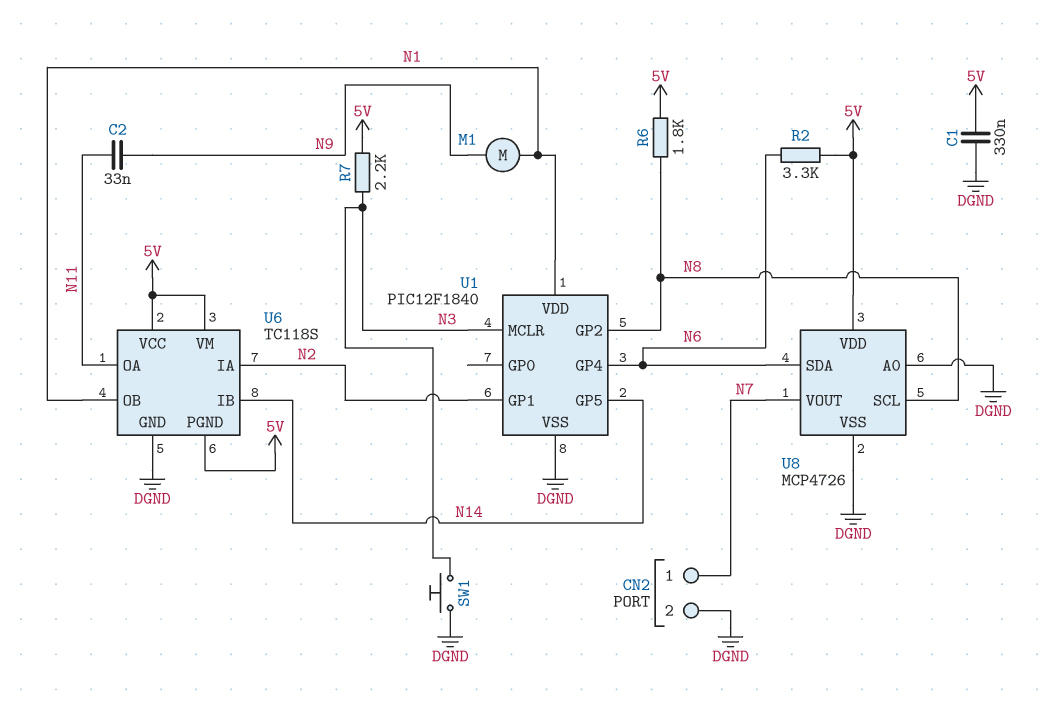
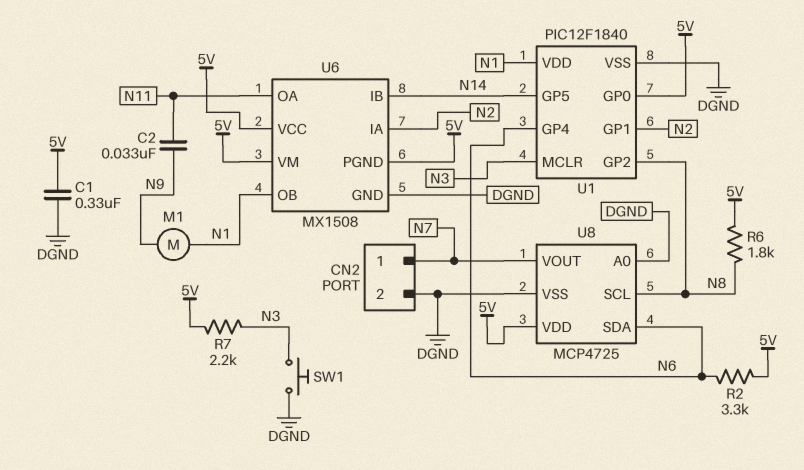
U1 pin GP0: none -> 5V
U6: TC118S -> MX1508
U8: MCP4726 -> MCP4725

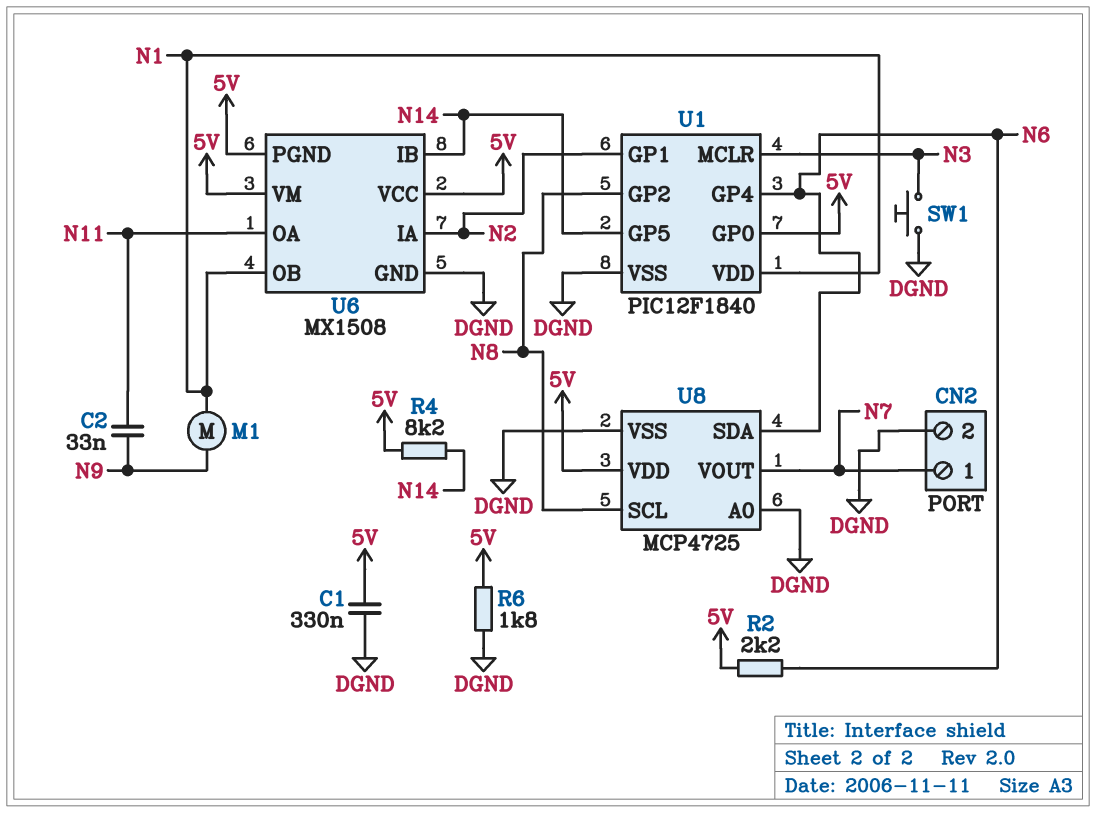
R2: 3.3k (5V, N6) -> 2.2k (5V, N6)
R4: none -> 8.2k (5V, N14)
R6: 1.8k (5V, N8) -> 1.8k (5V, DGND)
R7: 2.2k (5V, N3) -> none

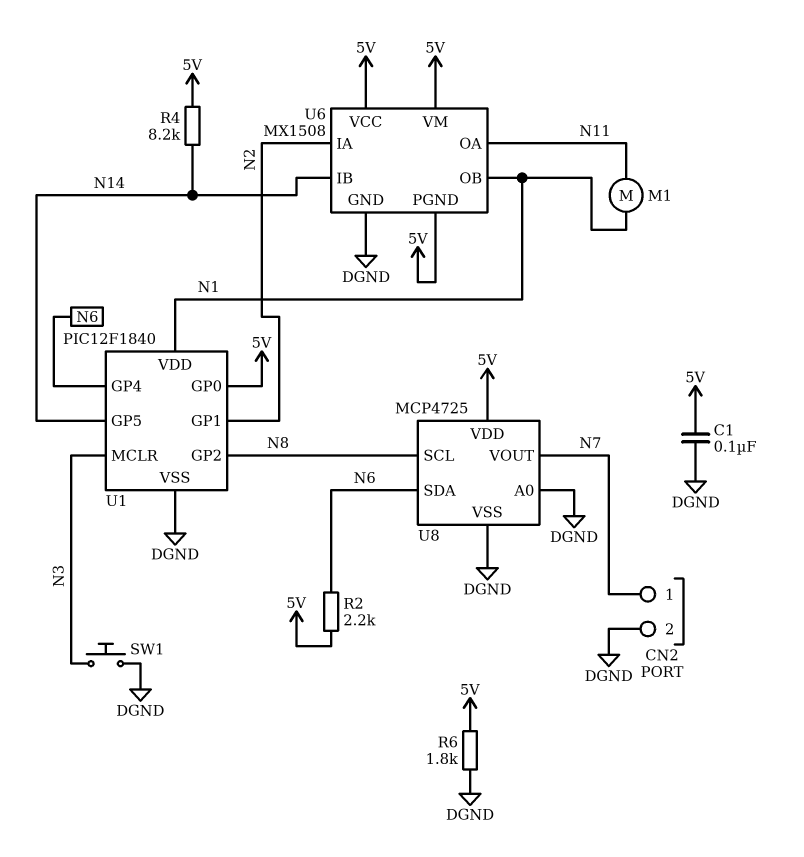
C1: 330nF (5V, DGND) -> 100nF (5V, DGND)
C2: 33nF (N9, N11) -> none
M1: motor (N1, N9) -> motor (N1, N11)

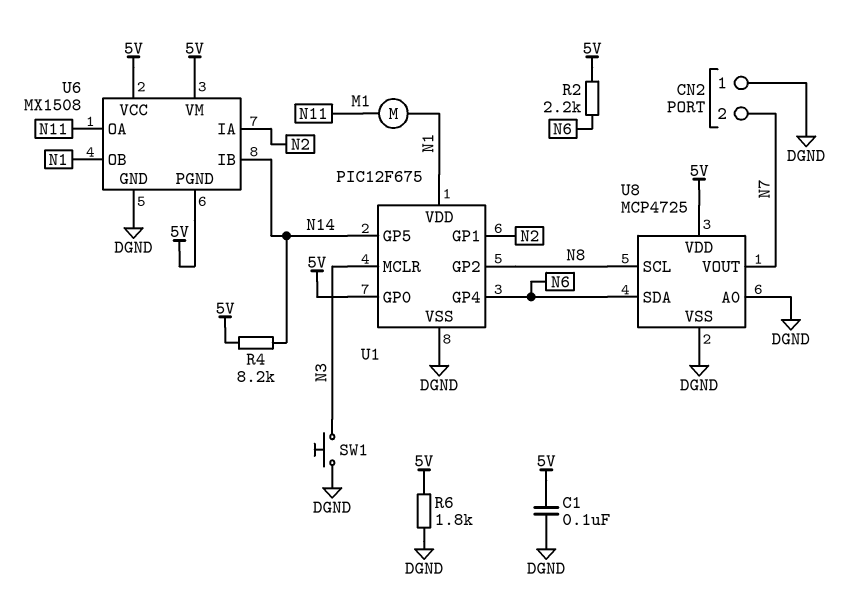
CN2 pin 1: N7 -> DGND
CN2 pin 2: DGND -> N7
U1: PIC12F1840 -> PIC12F675

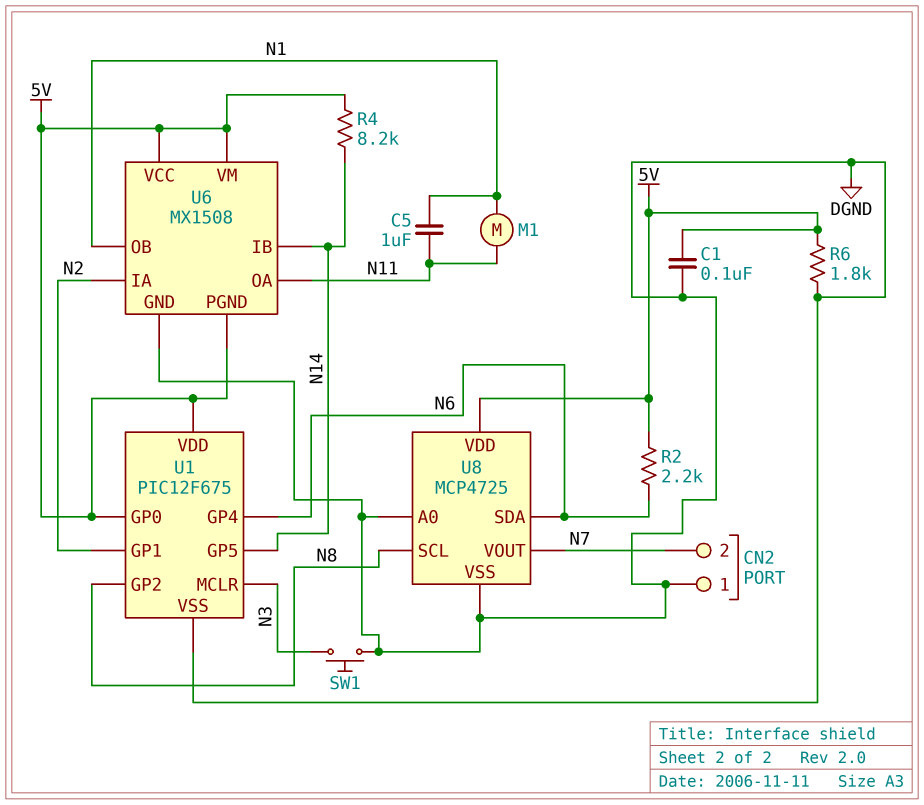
C5: none -> 1uF (N1, N11)
U1 pin VDD: N1 -> 5V

